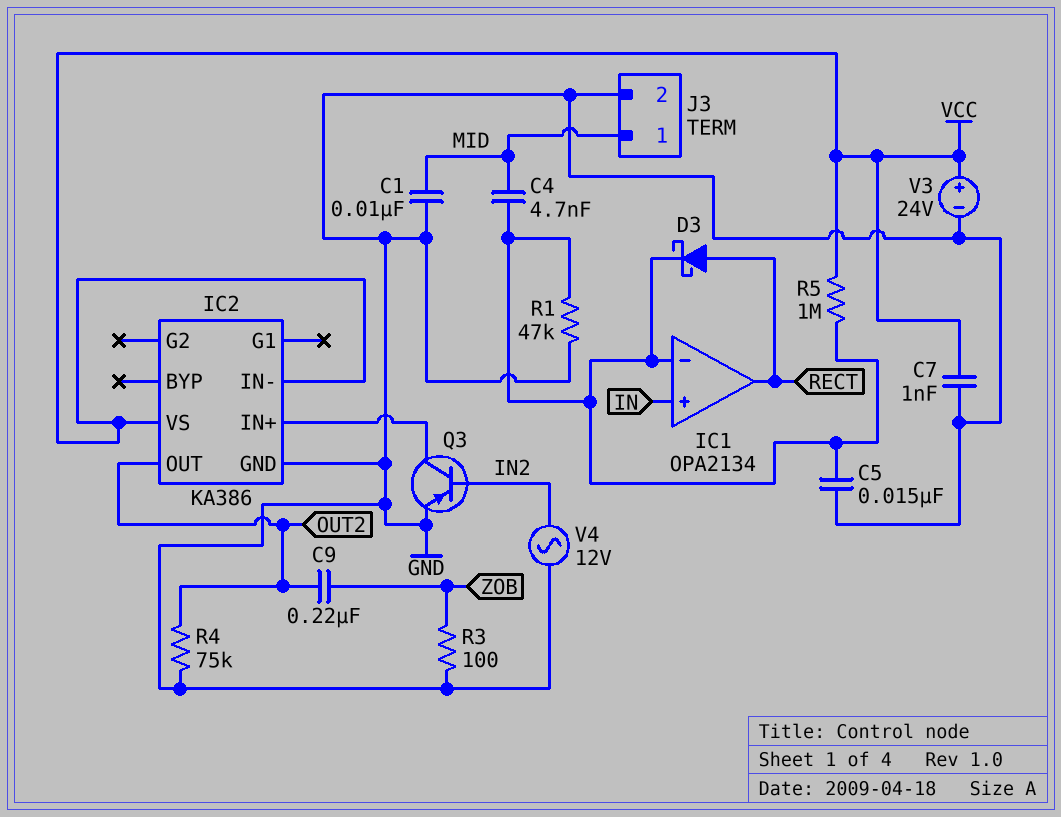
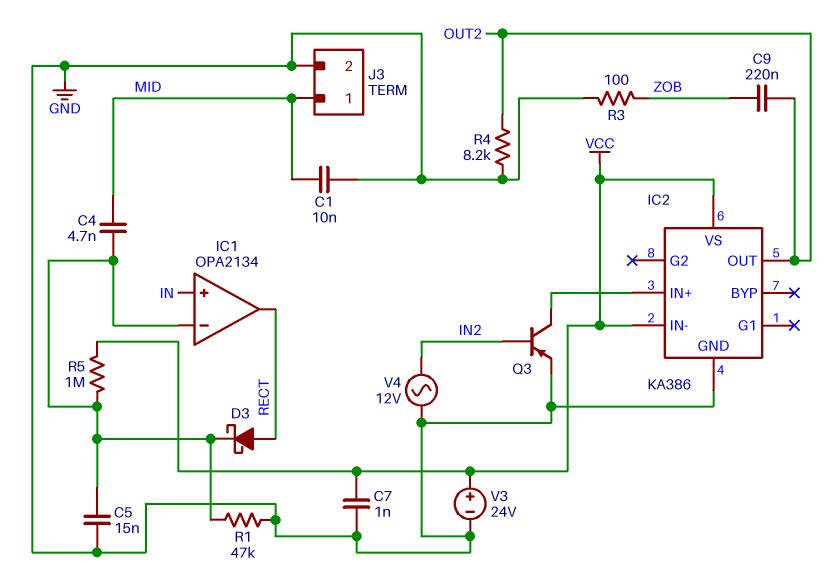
R4: 75k (GND, OUT2) -> 8.2k (GND, OUT2)

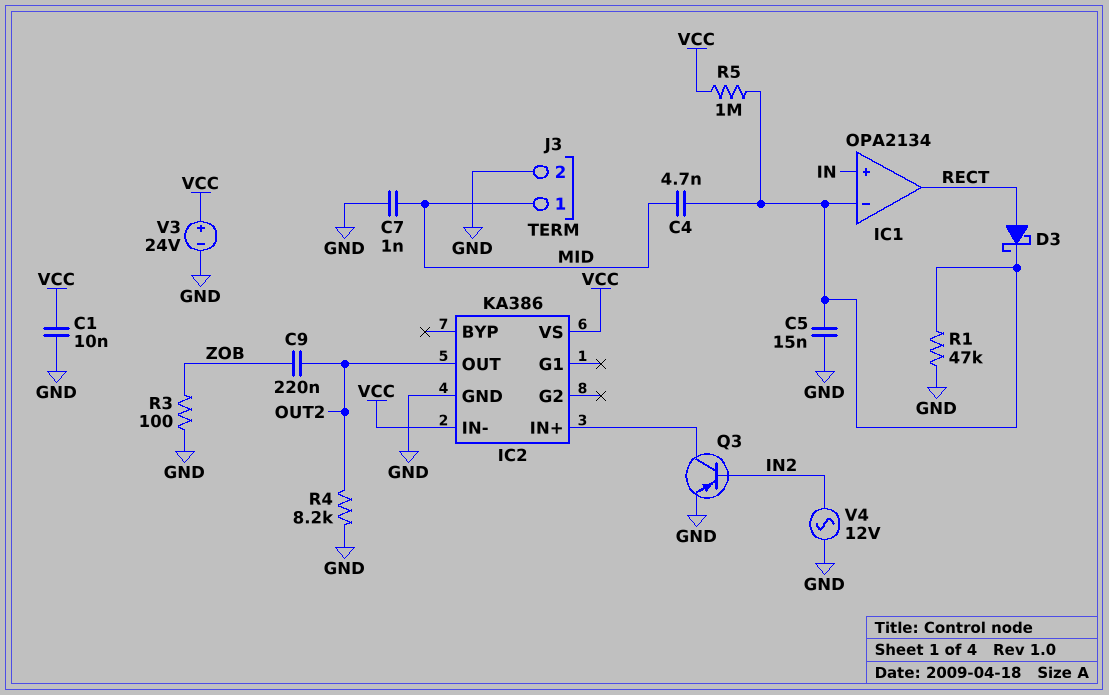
C1: 10nF (GND, MID) -> 10nF (GND, VCC)
C7: 1nF (GND, VCC) -> 1nF (GND, MID)

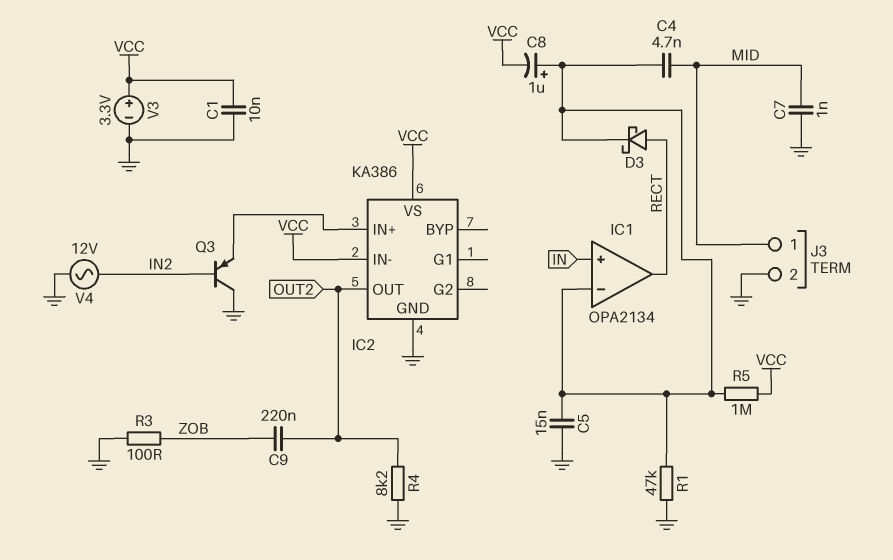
C8: none -> 1uF (plus IC1/in-, minus VCC)
Q3: PNP (B IN2, C IC2/IN+, E GND) -> PNP (B IN2, C GND, E IC2/IN+)
V3: 24V (plus VCC, minus GND) -> 3.3V (plus VCC, minus GND)

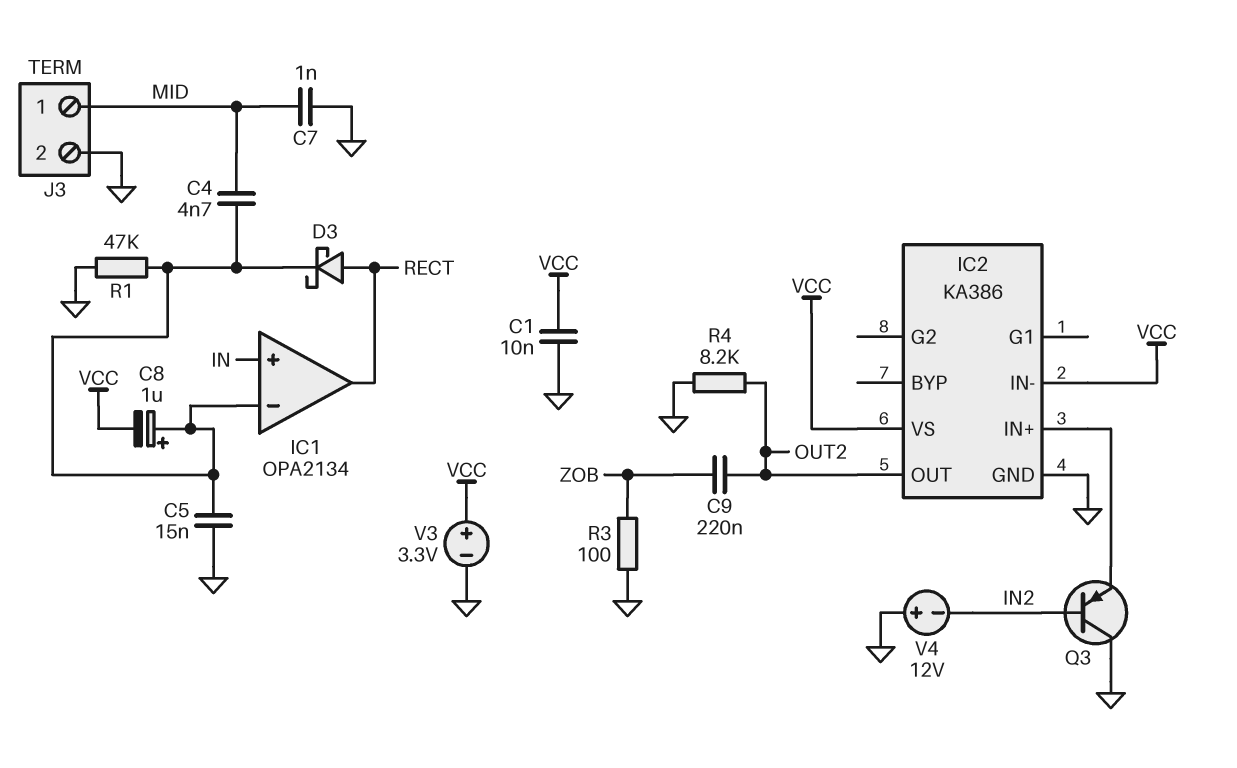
R5: 1M (IC1/in-, VCC) -> none
V4: AC 12V (GND, IN2) -> 12V (plus GND, minus IN2)

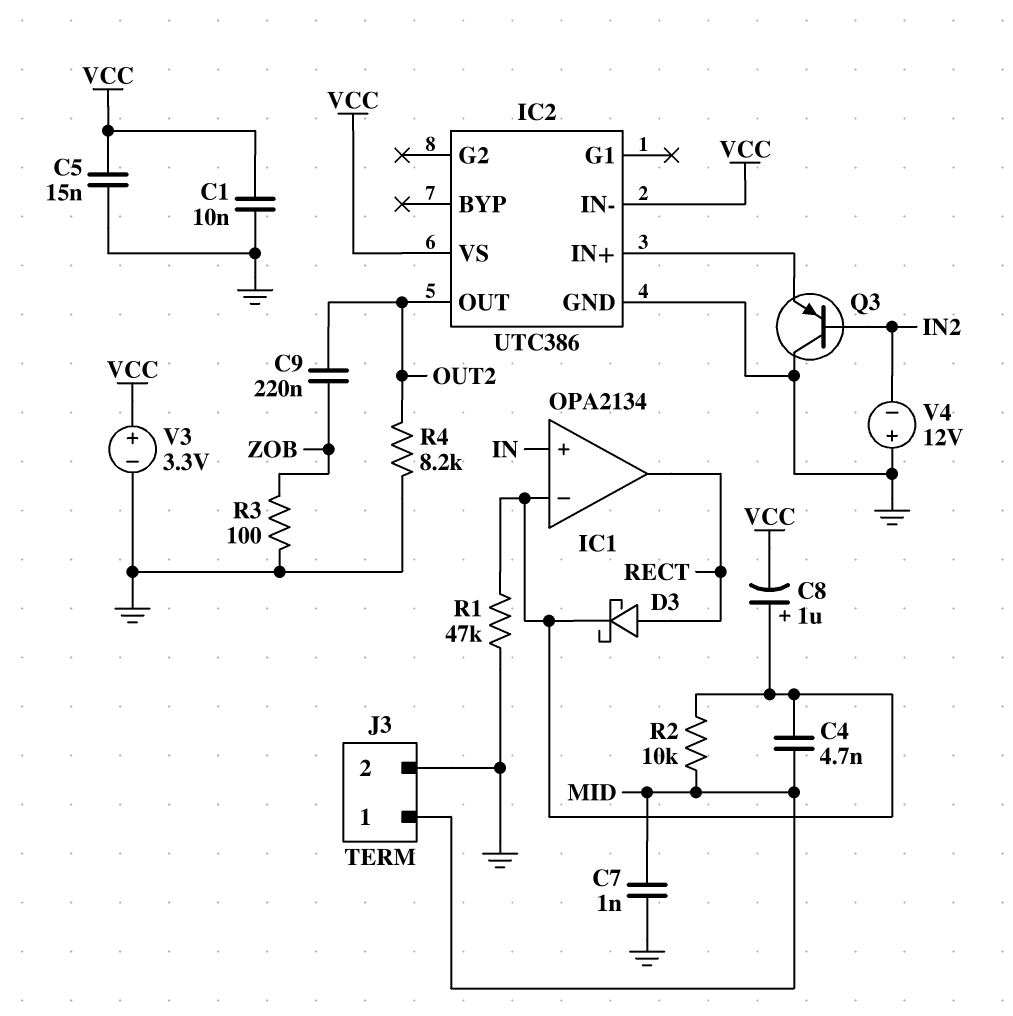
C5: 15nF (GND, IC1/in-) -> 15nF (GND, VCC)
IC2: KA386 -> UTC386
R2: none -> 10k (IC1/in-, MID)

